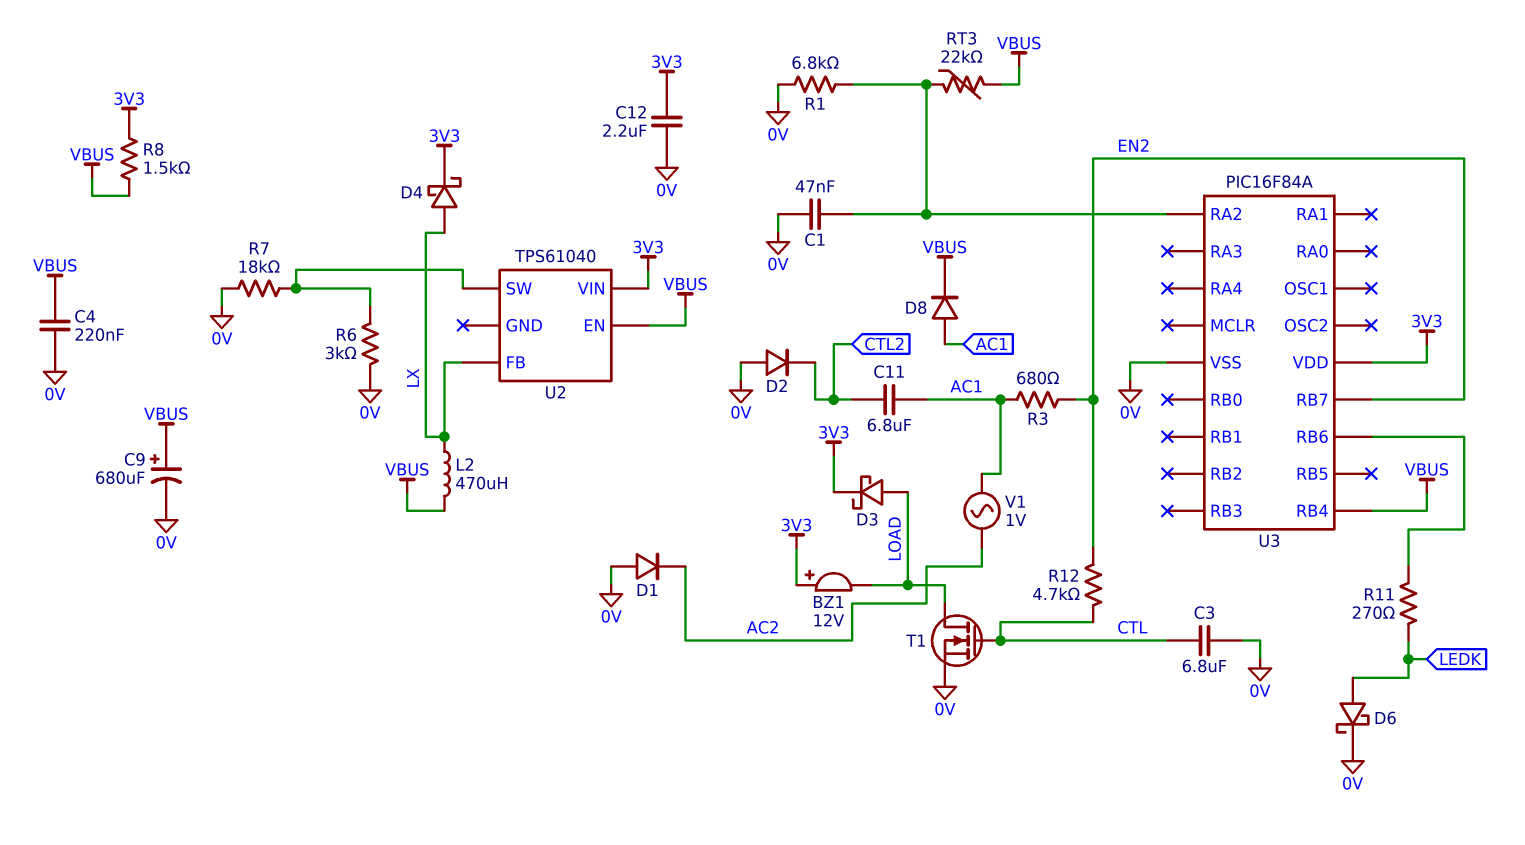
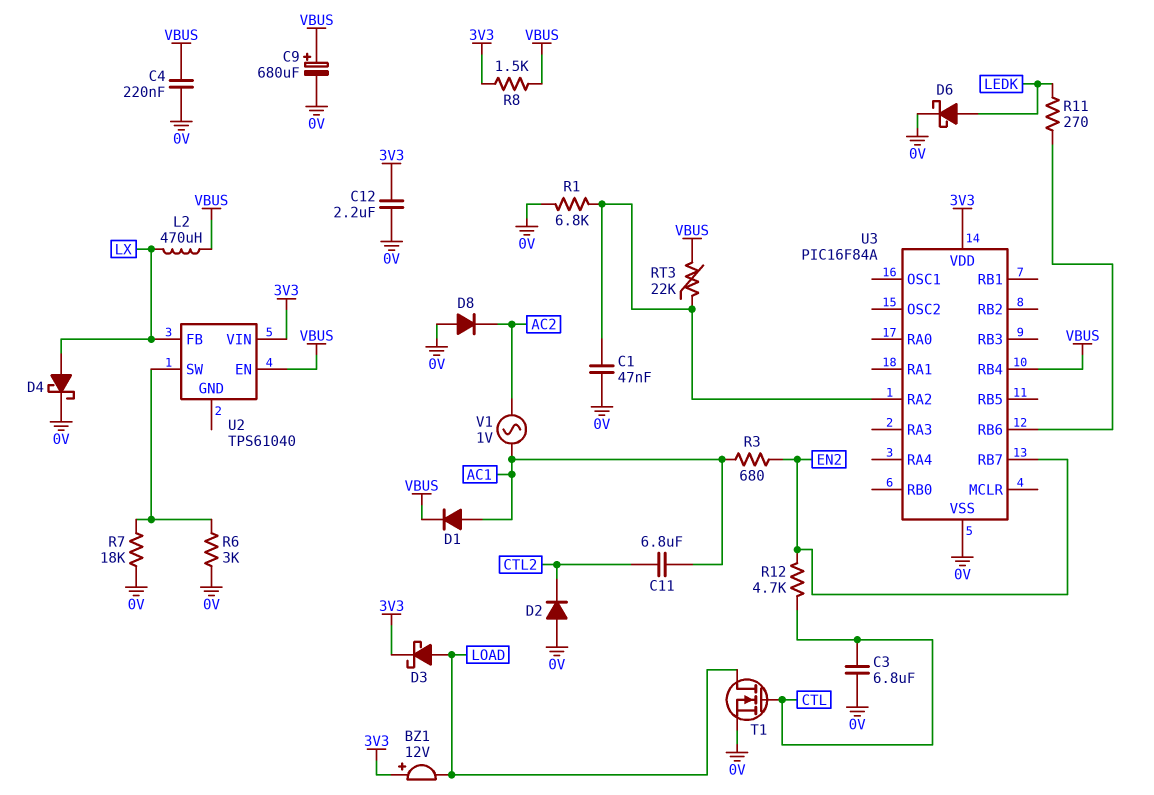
D1: diode (A 0V, K AC2) -> diode (A AC1, K VBUS)
D4: schottky (A LX, K 3V3) -> schottky (A LX, K 0V)
D8: diode (A AC1, K VBUS) -> diode (A 0V, K AC2)

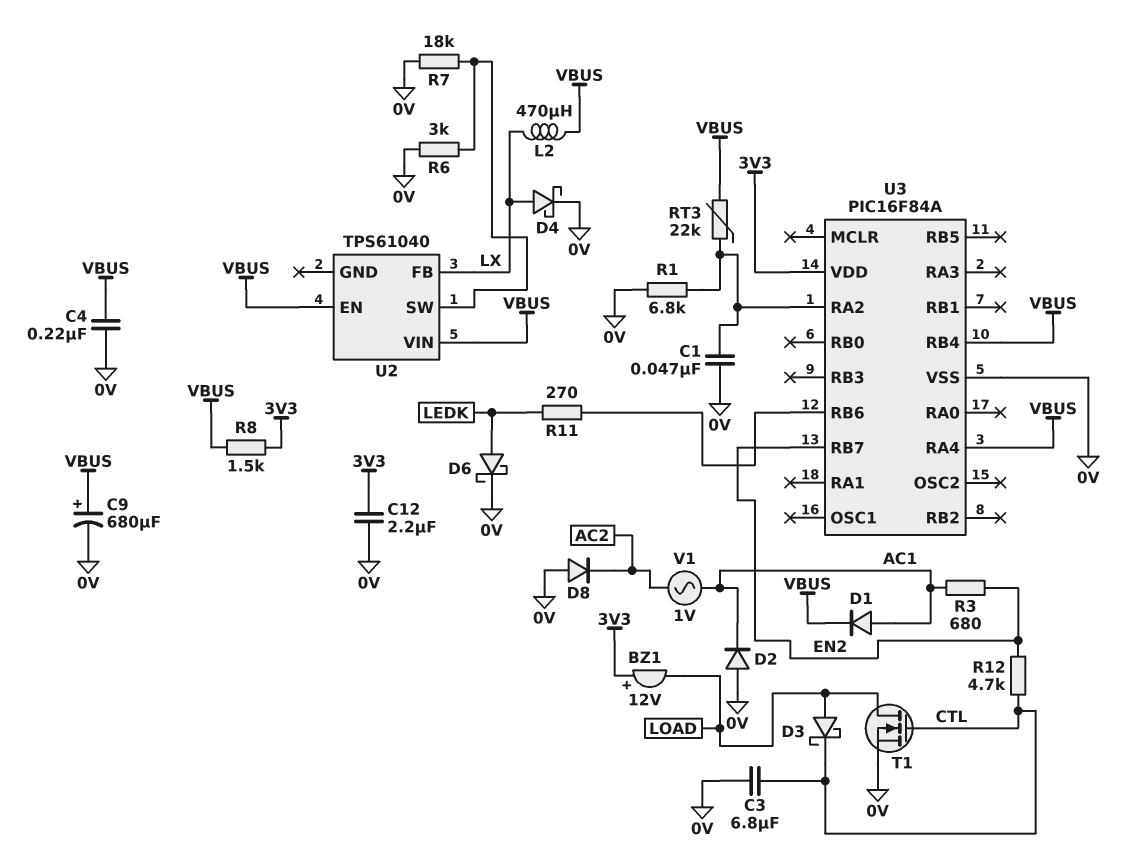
C11: 6.8uF (AC1, CTL2) -> none
D2: diode (A 0V, K CTL2) -> diode (A 0V, K AC1)
D3: schottky (A LOAD, K 3V3) -> schottky (A LOAD, K CTL)
U2 pin VIN: 3V3 -> VBUS
U3 pin RA4: none -> VBUS

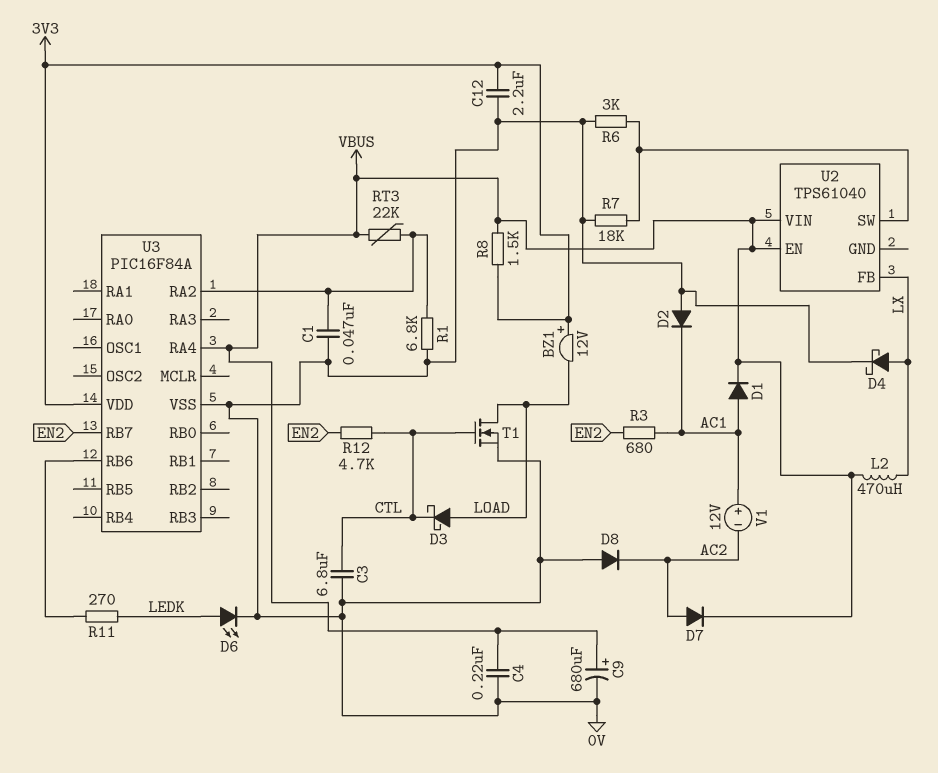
D6: schottky (A LEDK, K 0V) -> LED (A LEDK, K 0V)
D7: none -> diode (A AC2, K VBUS)
U3 pin RB4: VBUS -> none
V1: AC 1V (AC1, AC2) -> 12V (plus AC1, minus AC2)

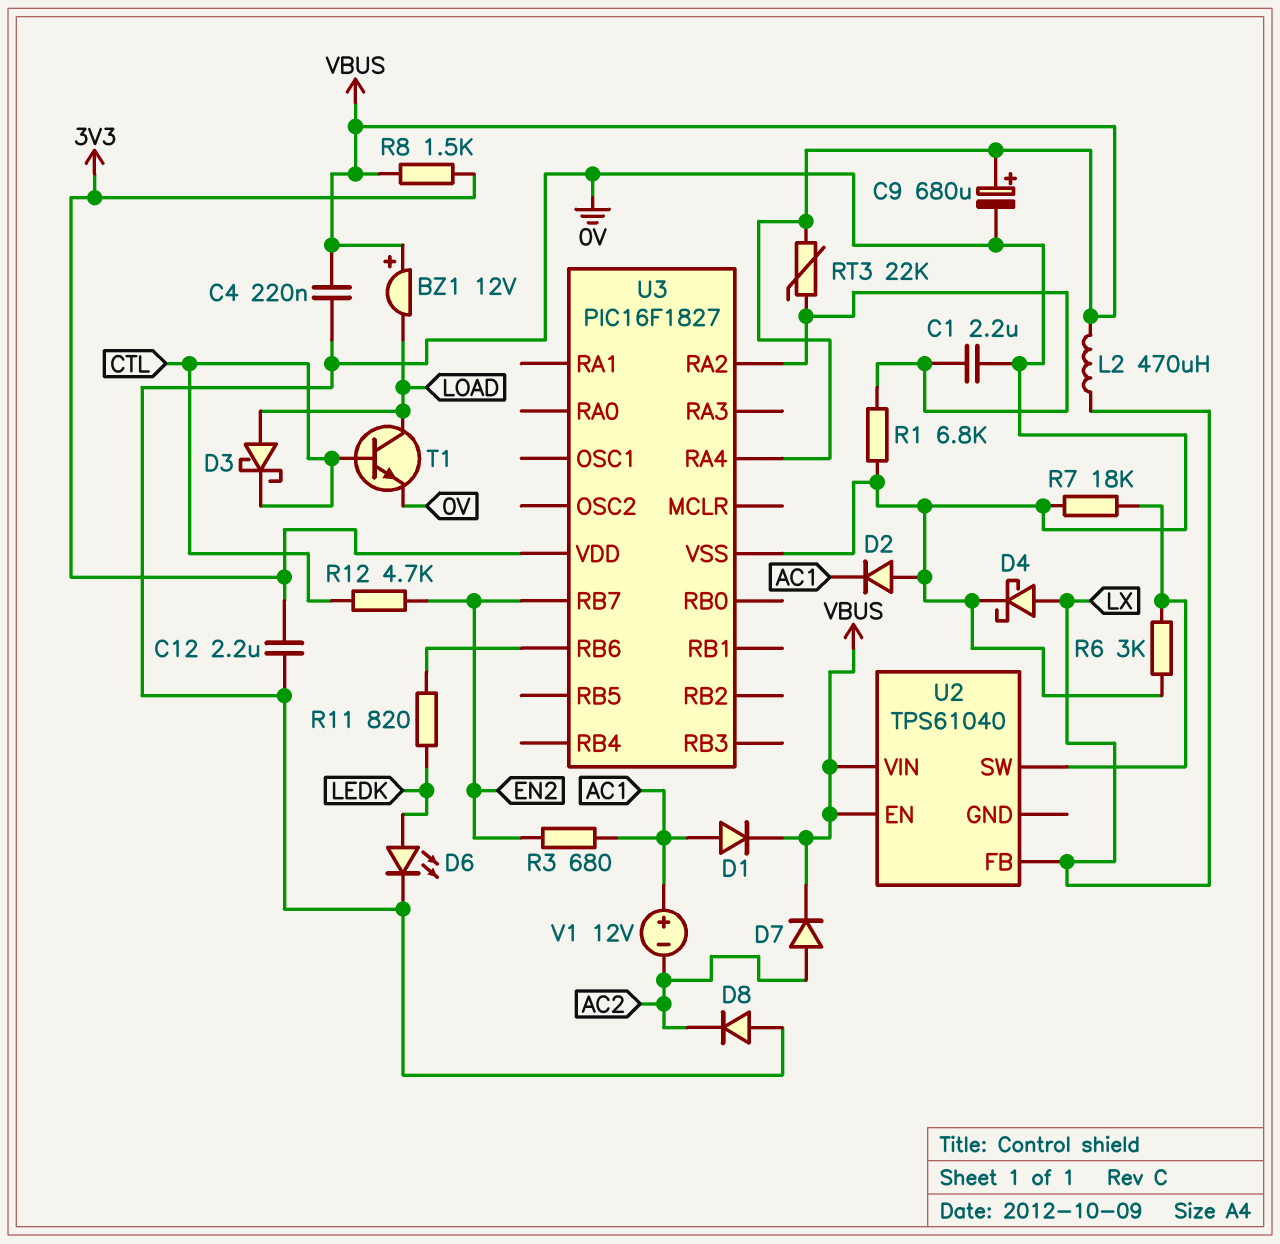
BZ1: buzzer 12V (plus 3V3, minus LOAD) -> buzzer 12V (plus VBUS, minus LOAD)
C1: 47nF (0V, U3/RA2) -> 2.2uF (0V, U3/RA2)
C3: 6.8uF (0V, CTL) -> none
R11: 270 (LEDK, U3/RB6) -> 820 (LEDK, U3/RB6)
T1: NMOS (G CTL, D LOAD, S 0V) -> NPN (B CTL, C LOAD, E 0V)
U3: PIC16F84A -> PIC16F1827

